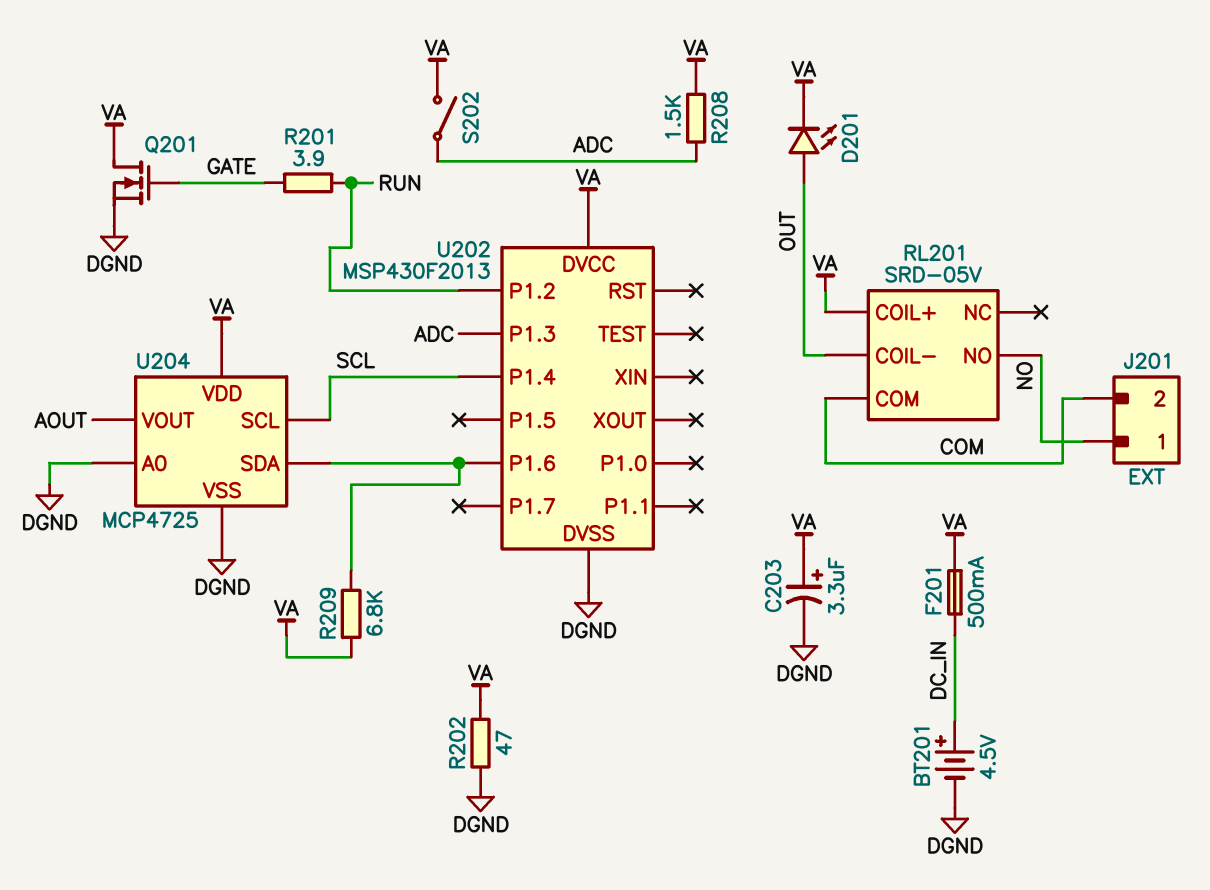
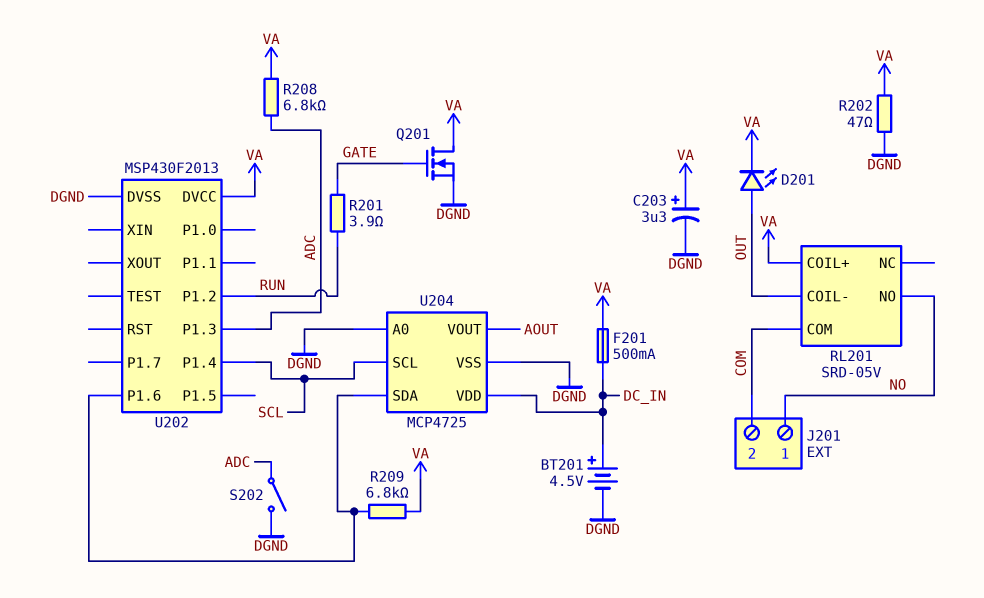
R208: 1.5k (ADC, VA) -> 6.8k (ADC, VA)
S202: switch (ADC, VA) -> switch (ADC, DGND)
U204 pin VDD: VA -> DC_IN

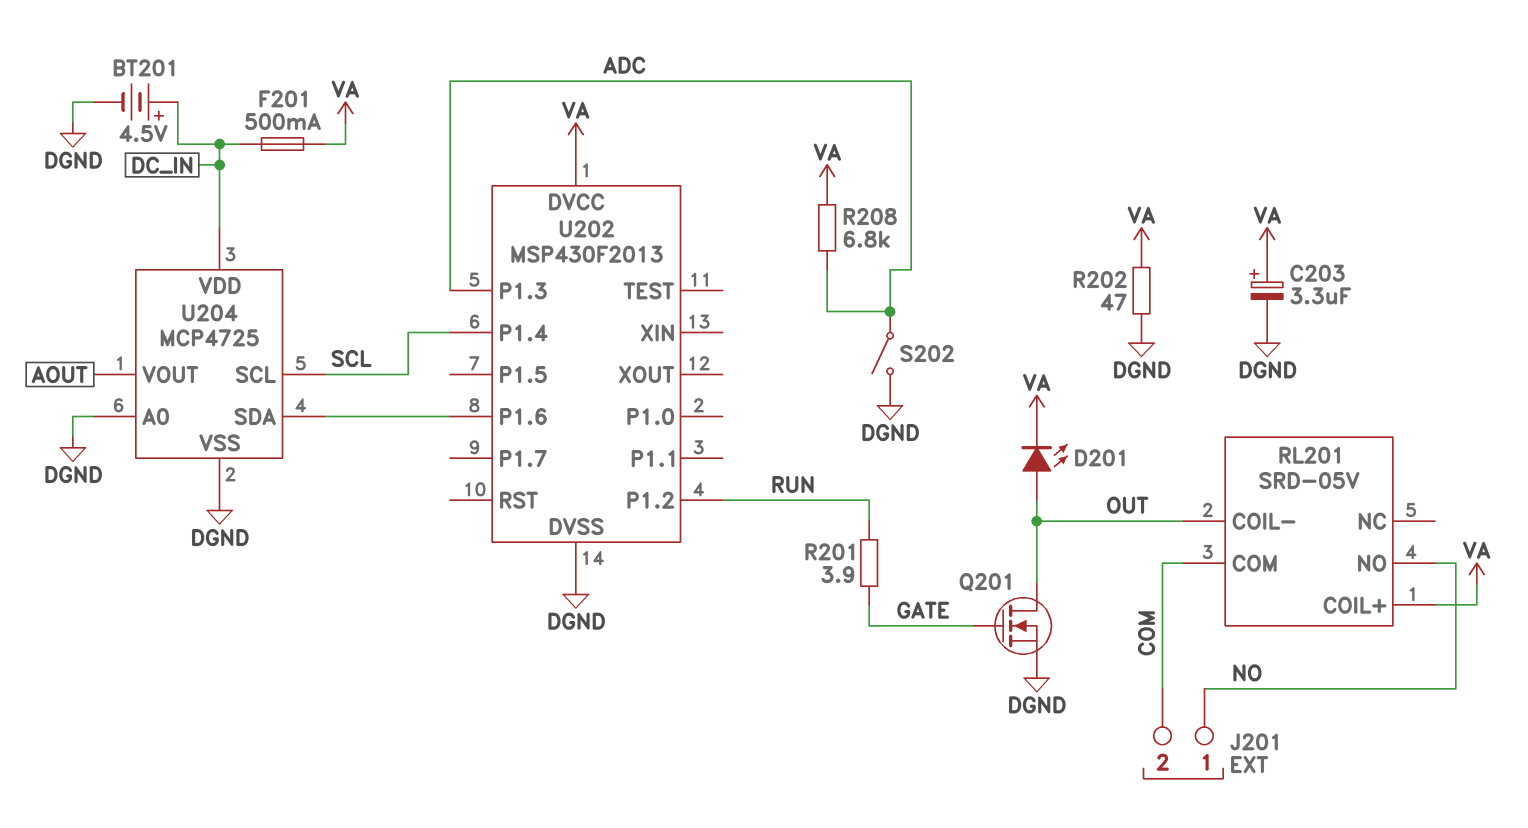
Q201: NMOS (G GATE, D VA, S DGND) -> NMOS (G GATE, D OUT, S DGND)
R209: 6.8k (U202/P1.6, VA) -> none

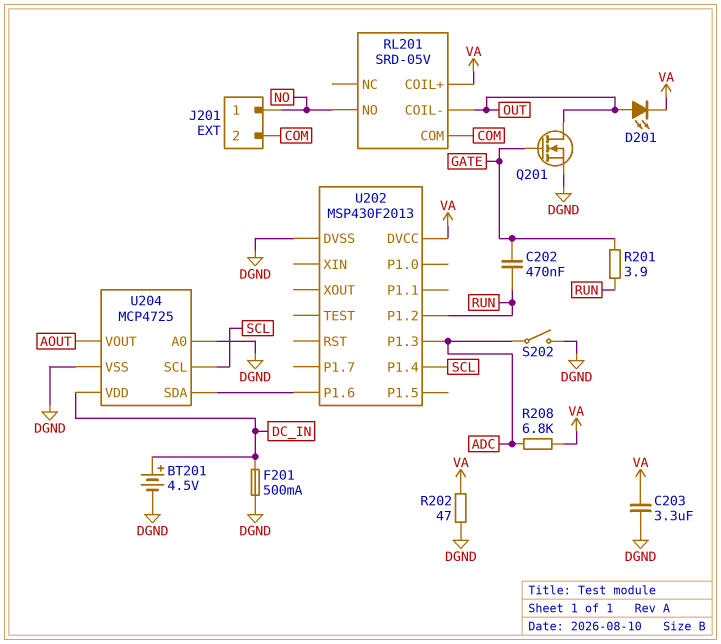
C202: none -> 470nF (GATE, RUN)
C203: 3.3uF (plus VA, minus DGND) -> 3.3uF (DGND, VA)
F201: 500mA (DC_IN, VA) -> 500mA (DC_IN, DGND)

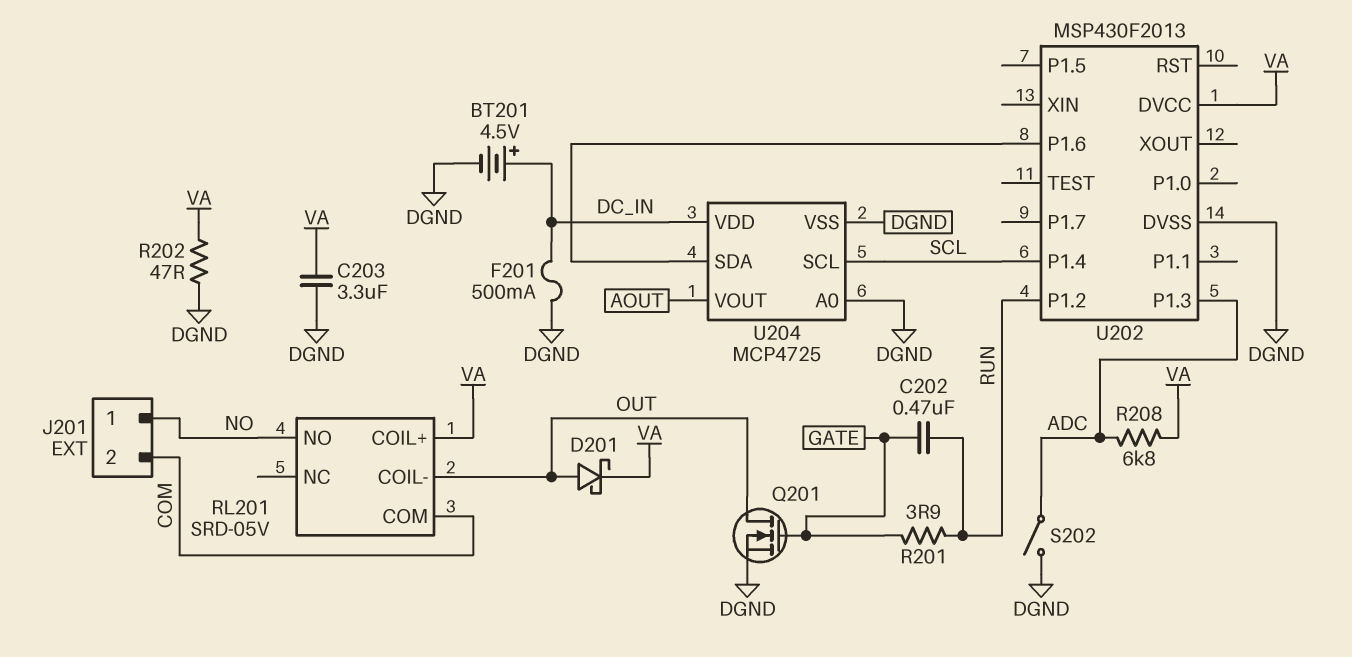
D201: LED (A OUT, K VA) -> schottky (A OUT, K VA)

